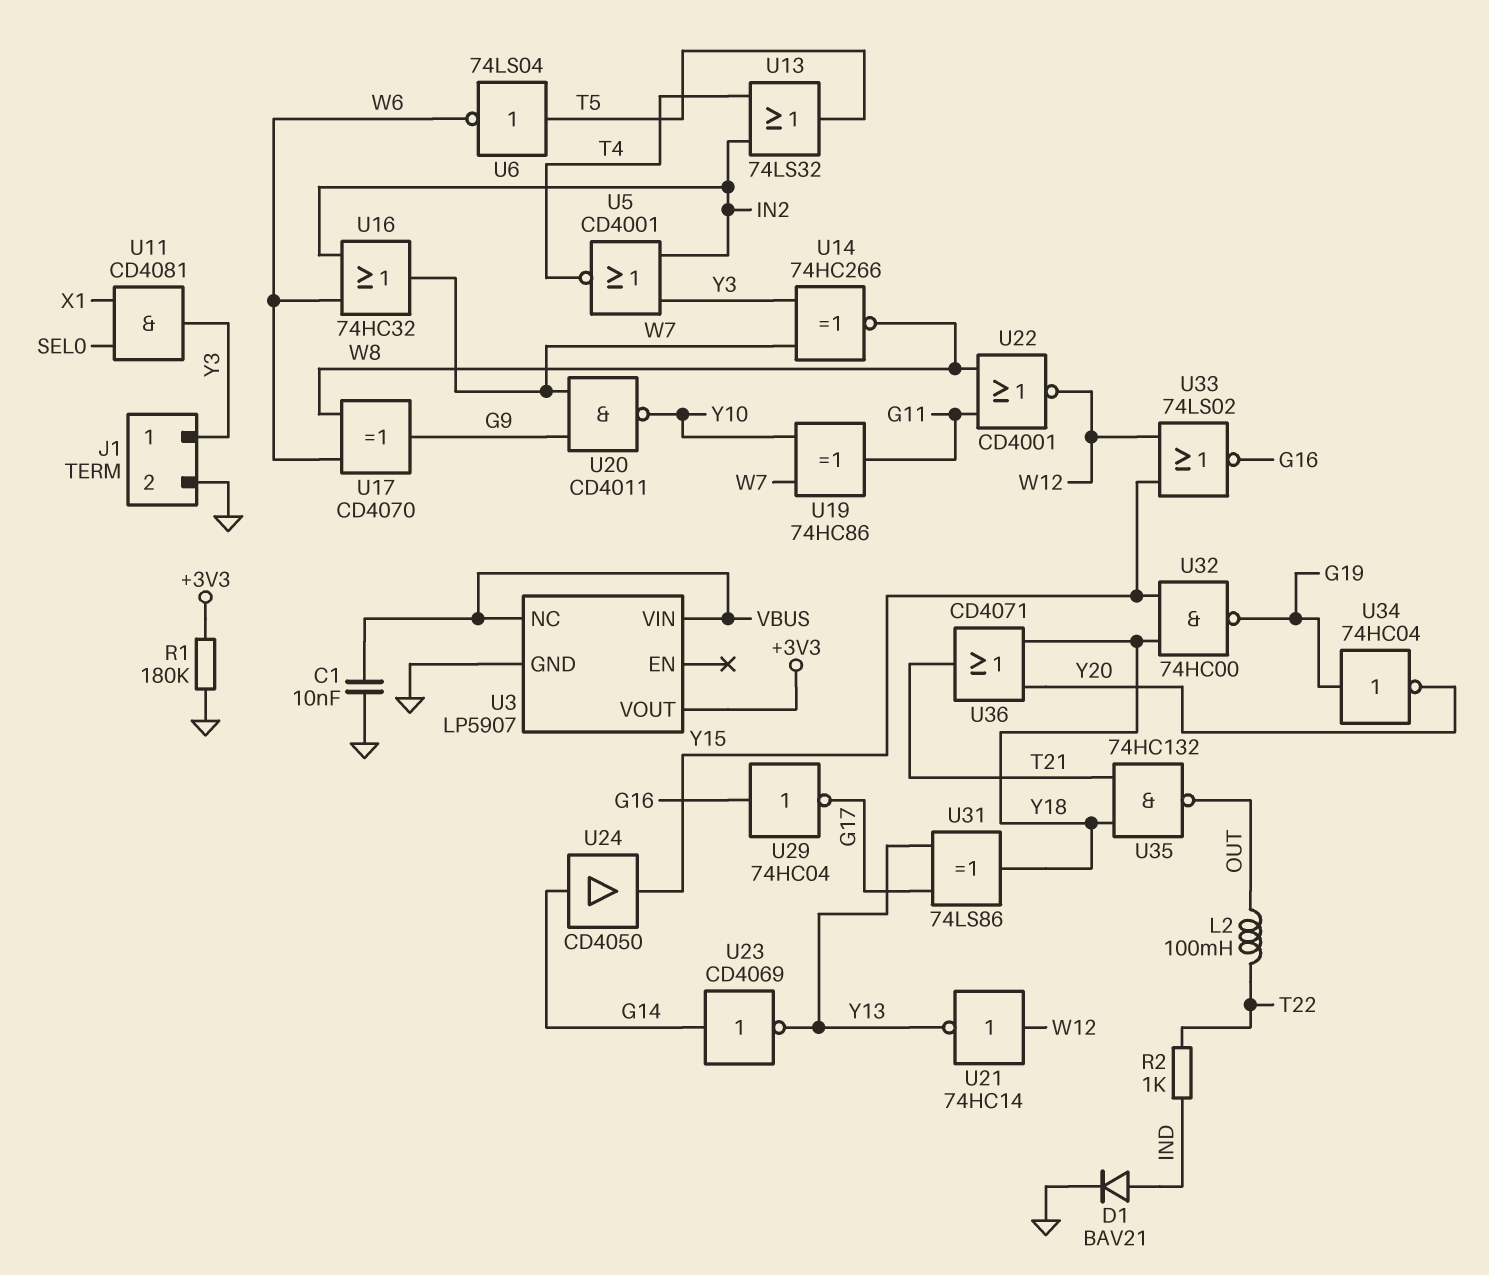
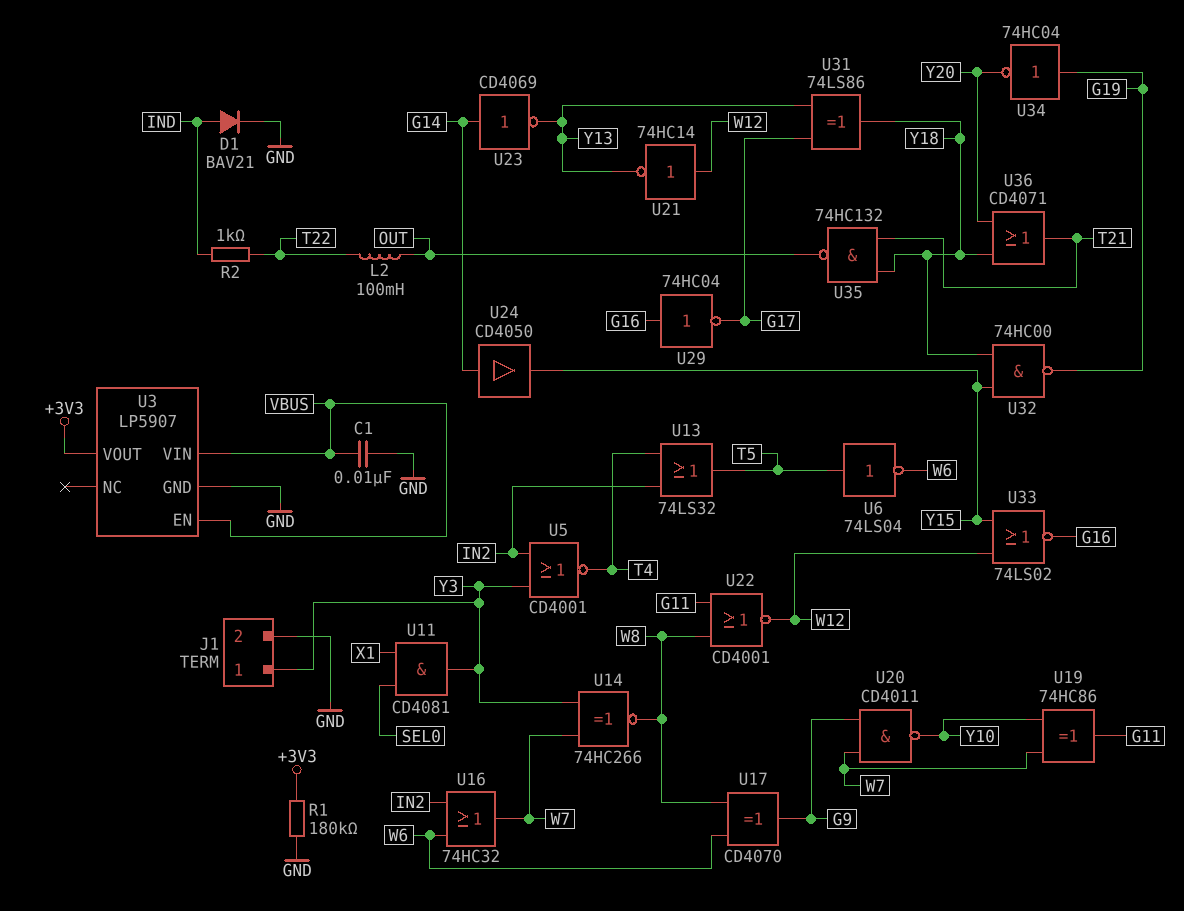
U3 pin EN: none -> VBUS
U3 pin NC: VBUS -> none

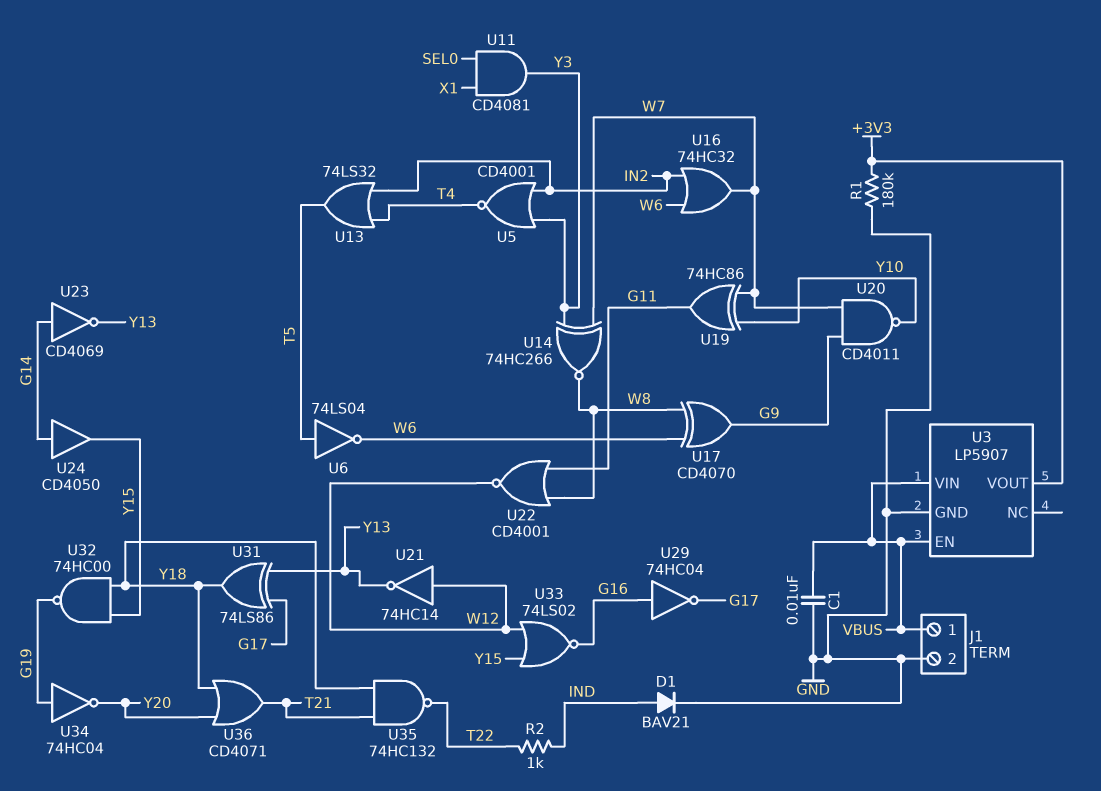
J1 pin 1: Y3 -> VBUS
L2: 100mH (OUT, T22) -> none
U35: NAND 74HC132 (in T21, in Y18, out OUT) -> NAND 74HC132 (in T21, in Y18, out T22)

